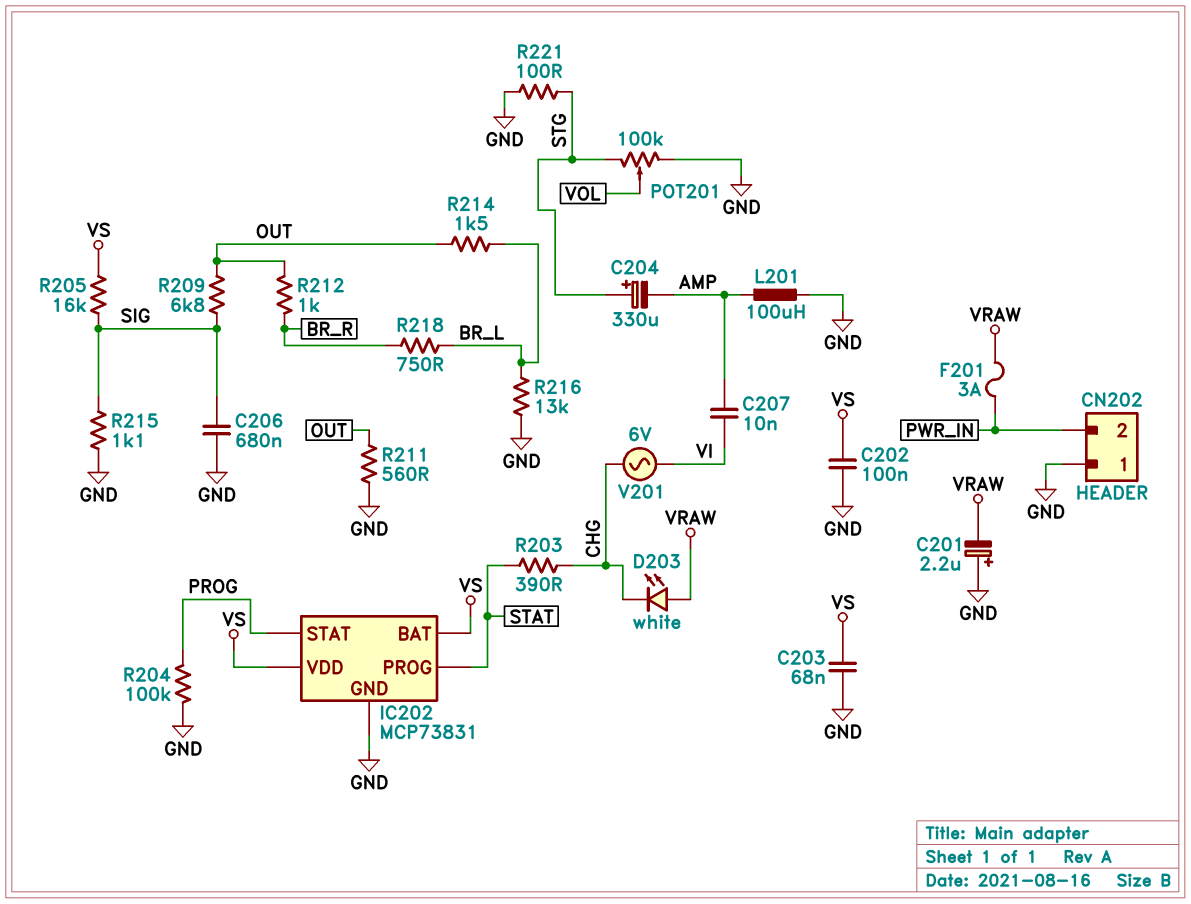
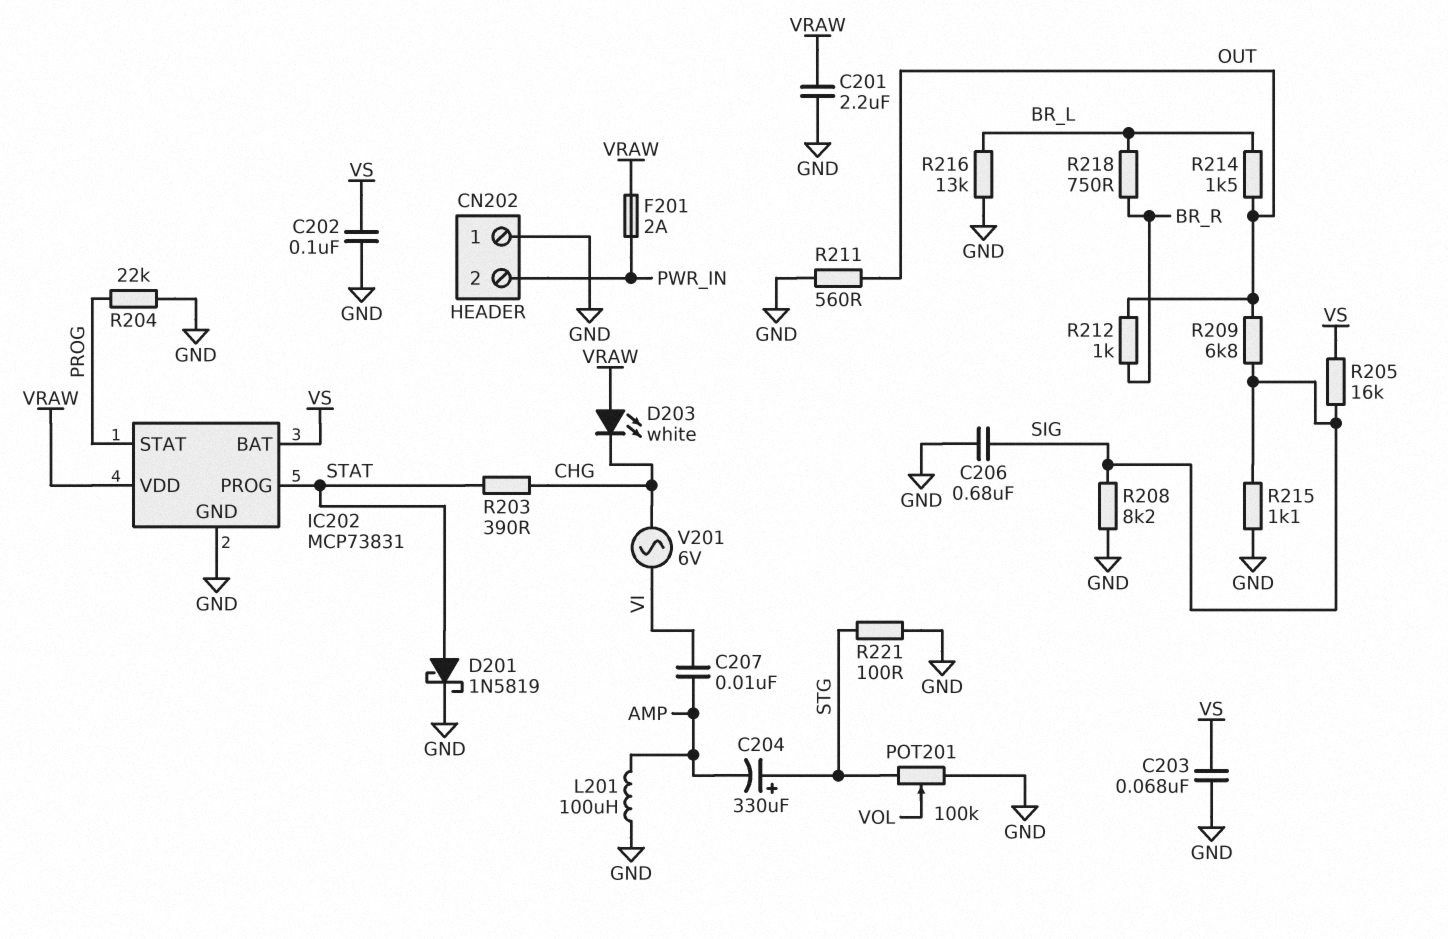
C201: 2.2uF (plus GND, minus VRAW) -> 2.2uF (GND, VRAW)
D201: none -> schottky 1N5819 (A STAT, K GND)
F201: 3A (PWR_IN, VRAW) -> 2A (PWR_IN, VRAW)
IC202 pin VDD: VS -> VRAW
R204: 100k (GND, PROG) -> 22k (GND, PROG)
R208: none -> 8.2k (GND, SIG)

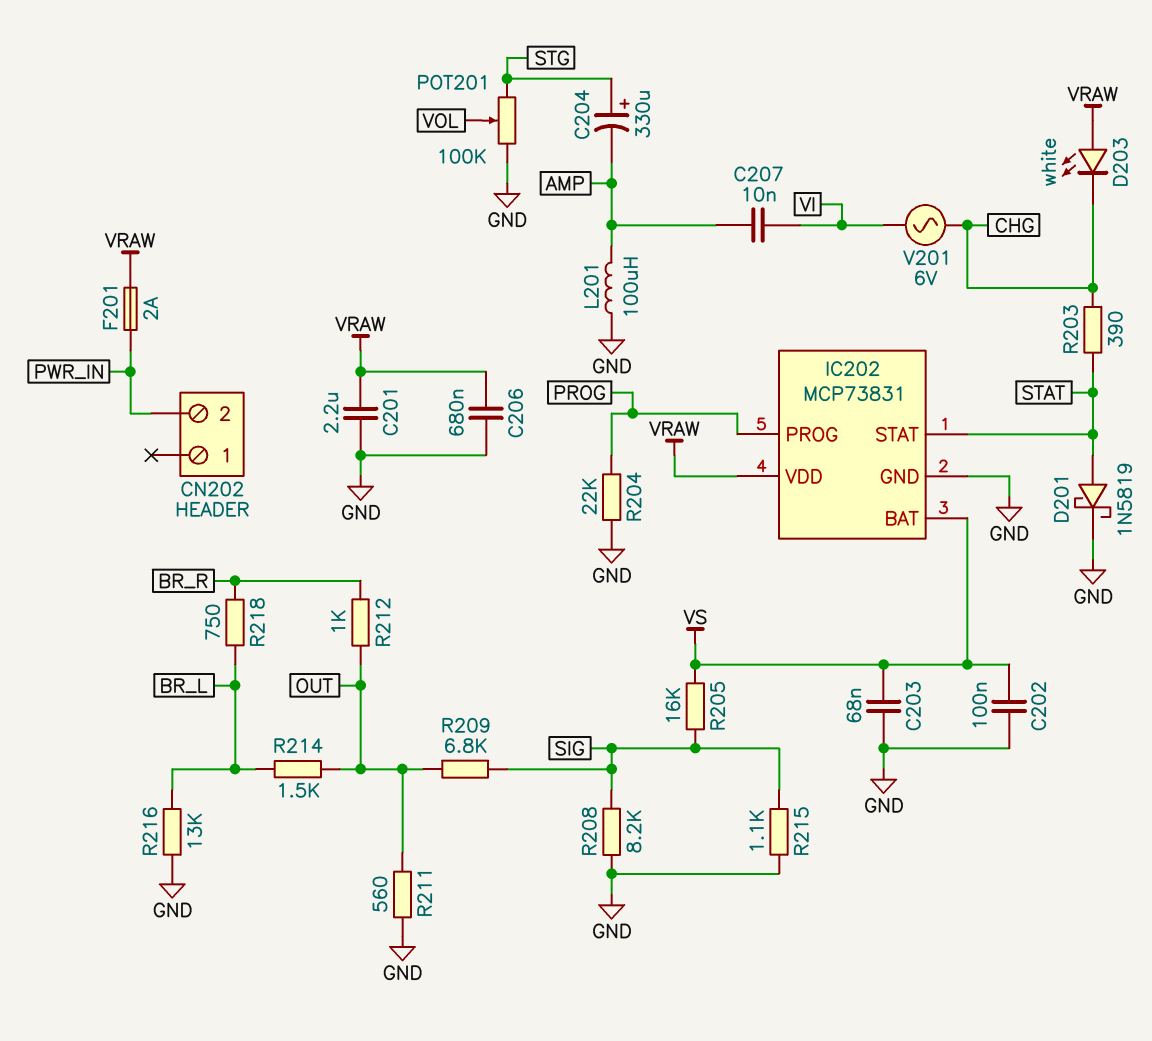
C206: 680nF (GND, SIG) -> 680nF (GND, VRAW)
CN202 pin 1: GND -> none
IC202 pin PROG: STAT -> PROG
IC202 pin STAT: PROG -> STAT
R221: 100 (GND, STG) -> none

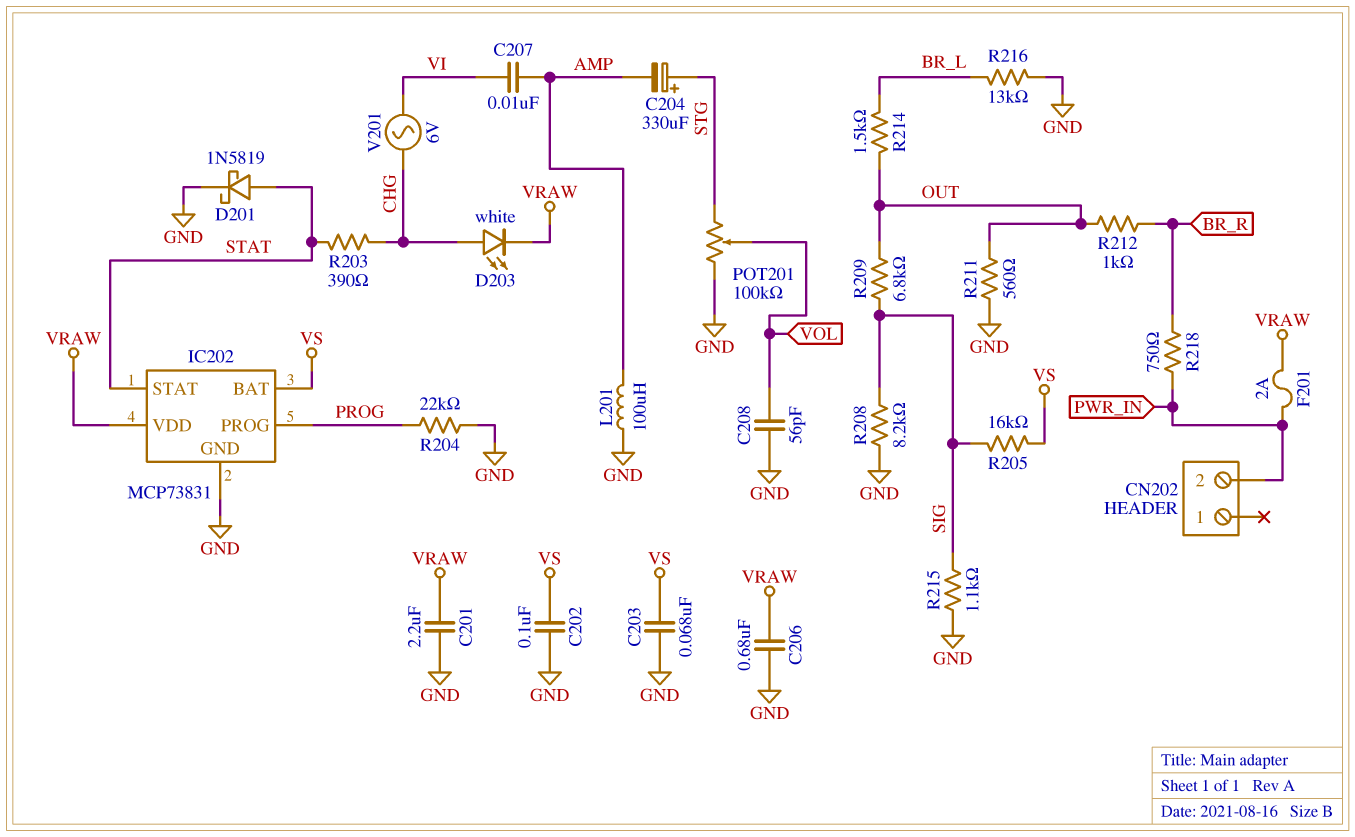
C208: none -> 56pF (GND, VOL)
D203: LED white (A VRAW, K CHG) -> LED white (A CHG, K VRAW)
R218: 750 (BR_L, BR_R) -> 750 (BR_R, PWR_IN)

